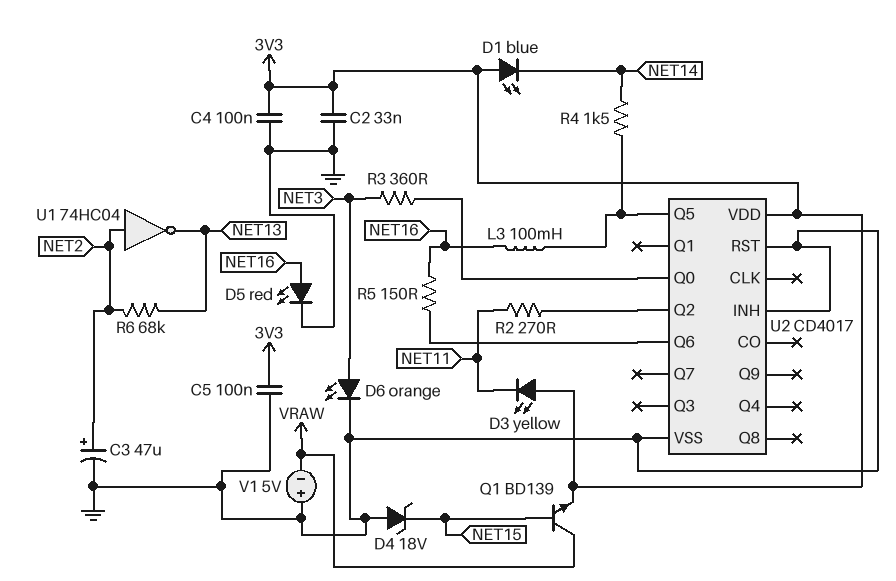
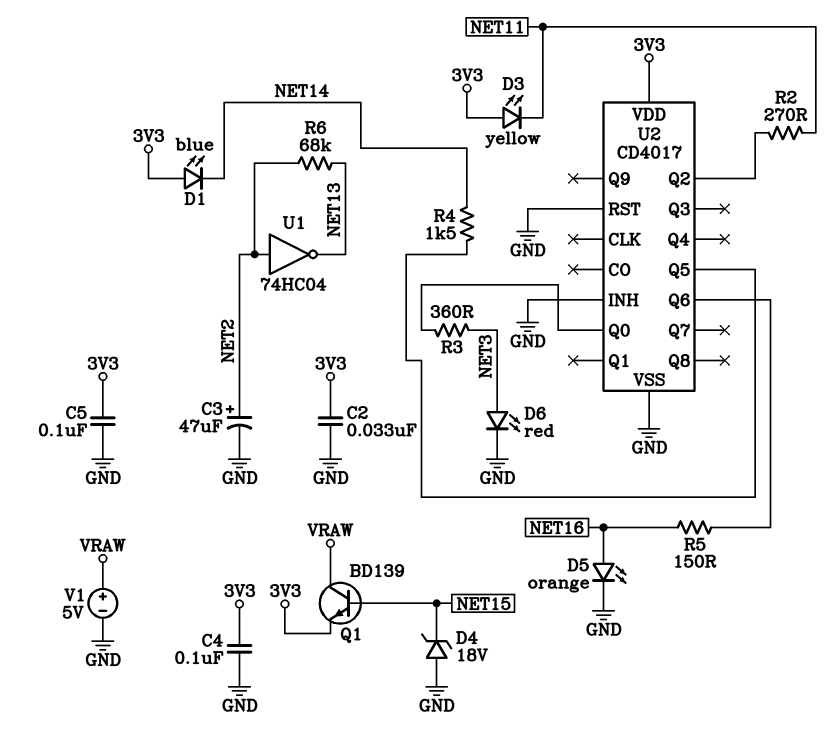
D5: LED red (A NET16, K GND) -> LED orange (A NET16, K GND)
D6: LED orange (A NET3, K GND) -> LED red (A NET3, K GND)
L3: 100mH (NET16, U2/Q5) -> none
V1: 5V (plus GND, minus VRAW) -> 5V (plus VRAW, minus GND)

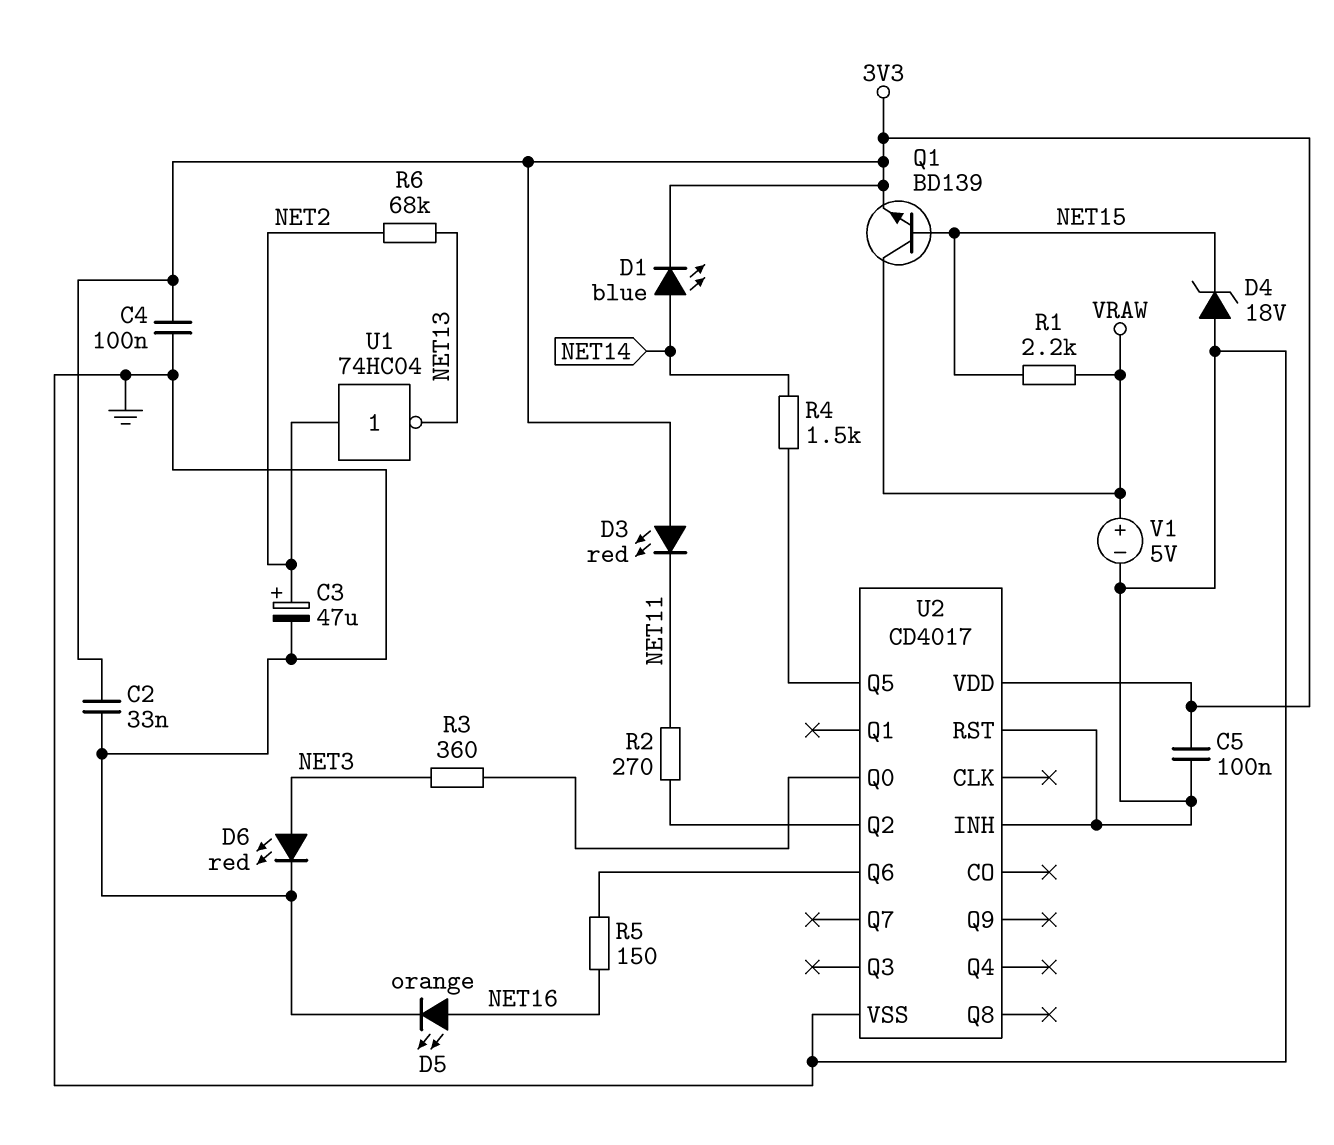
D1: LED blue (A 3V3, K NET14) -> LED blue (A NET14, K 3V3)
D3: LED yellow (A 3V3, K NET11) -> LED red (A 3V3, K NET11)
R1: none -> 2.2k (NET15, VRAW)

